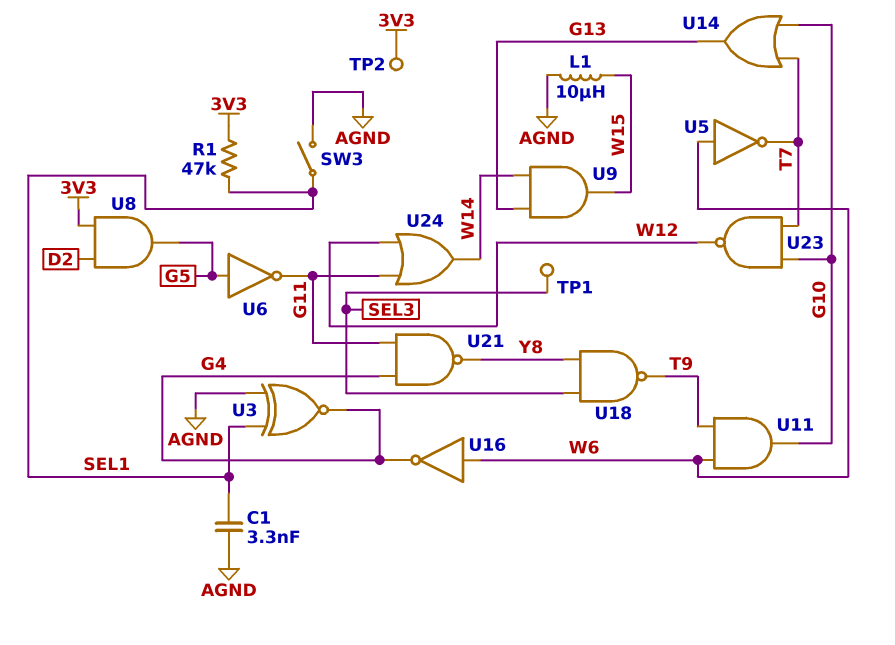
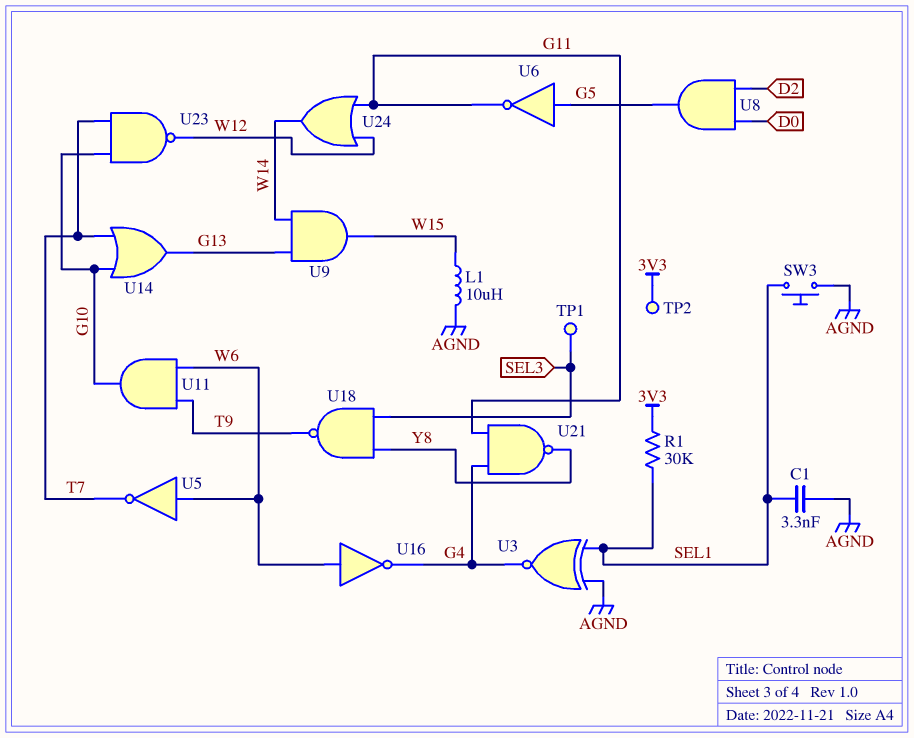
R1: 47k (3V3, SEL1) -> 30k (3V3, SEL1)
SW3: switch (AGND, SEL1) -> button (AGND, SEL1)
U8: AND (in 3V3, in D2, out G5) -> AND (in D0, in D2, out G5)

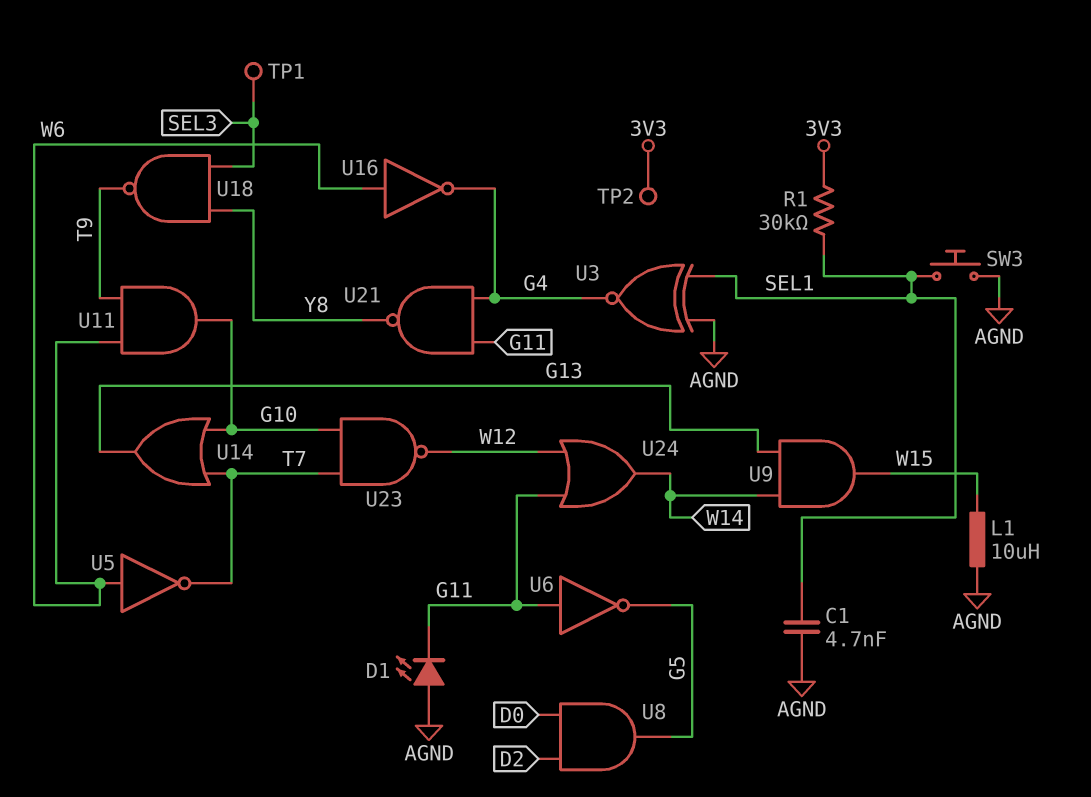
C1: 3.3nF (AGND, SEL1) -> 4.7nF (AGND, SEL1)
D1: none -> LED (A AGND, K G11)
U6: NOT (in G5, out G11) -> NOT (in G11, out G5)

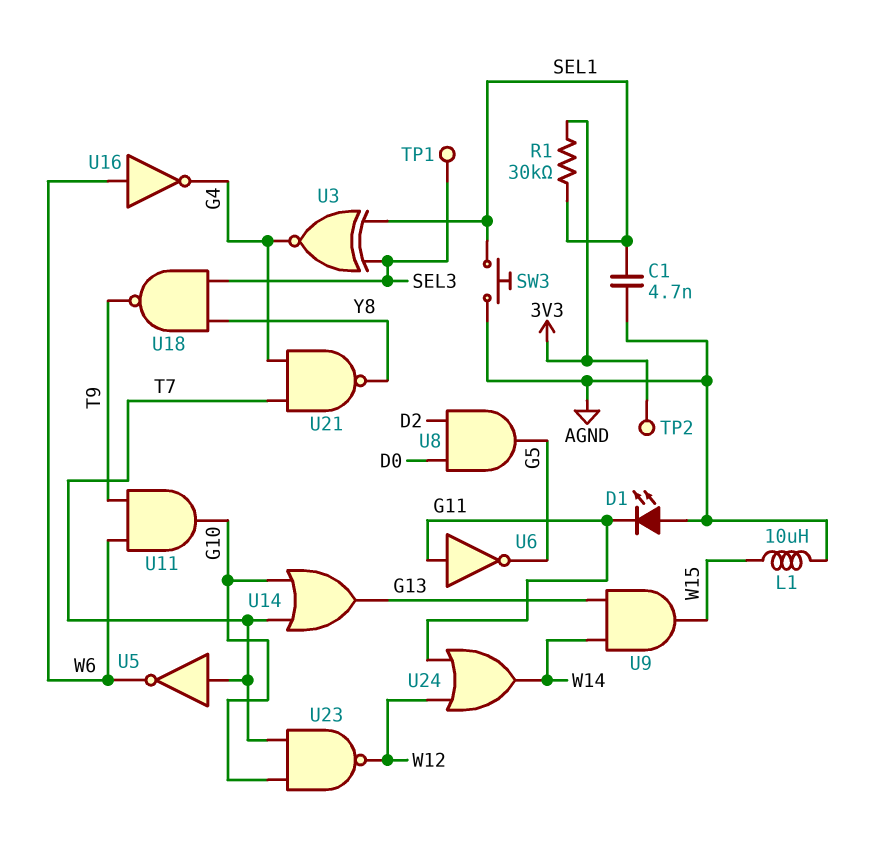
U3: XNOR (in AGND, in SEL1, out G4) -> XNOR (in SEL1, in SEL3, out G4)
U5: NOT (in W6, out T7) -> NOT (in T7, out W6)
U21: NAND (in G4, in G11, out Y8) -> NAND (in G4, in T7, out Y8)

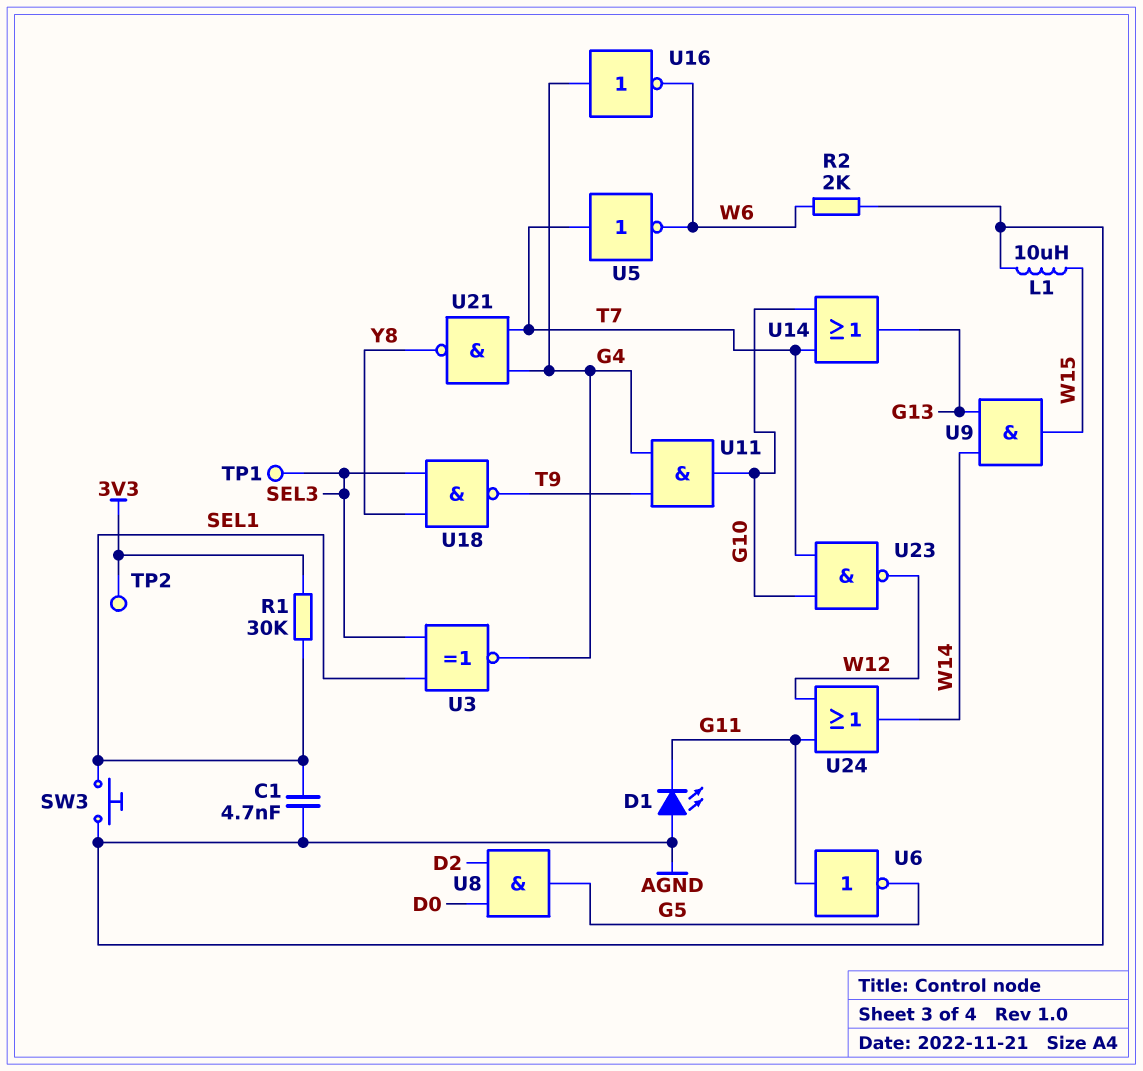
R2: none -> 2k (AGND, W6)
U11: AND (in T9, in W6, out G10) -> AND (in G4, in T9, out G10)
U16: NOT (in W6, out G4) -> NOT (in G4, out W6)

